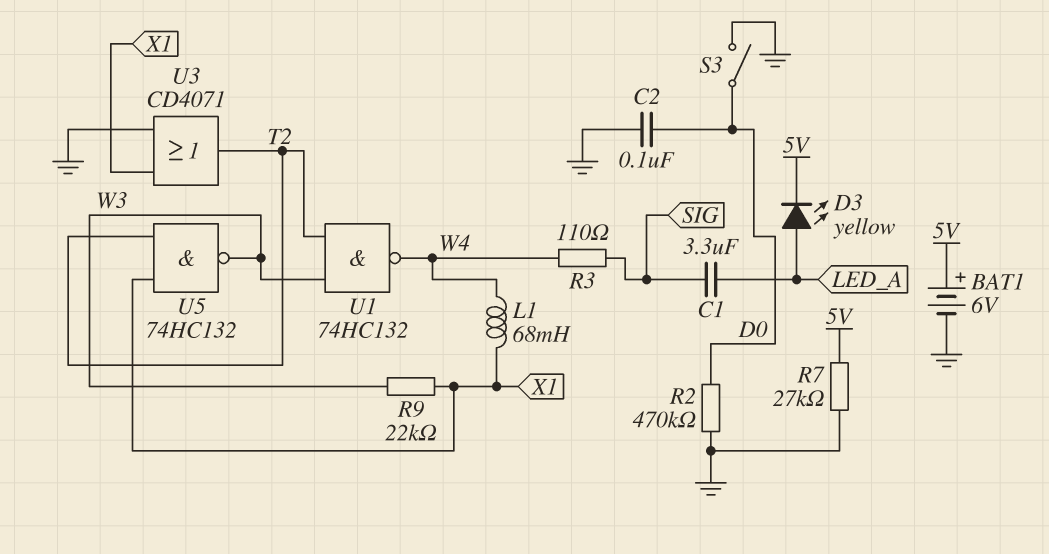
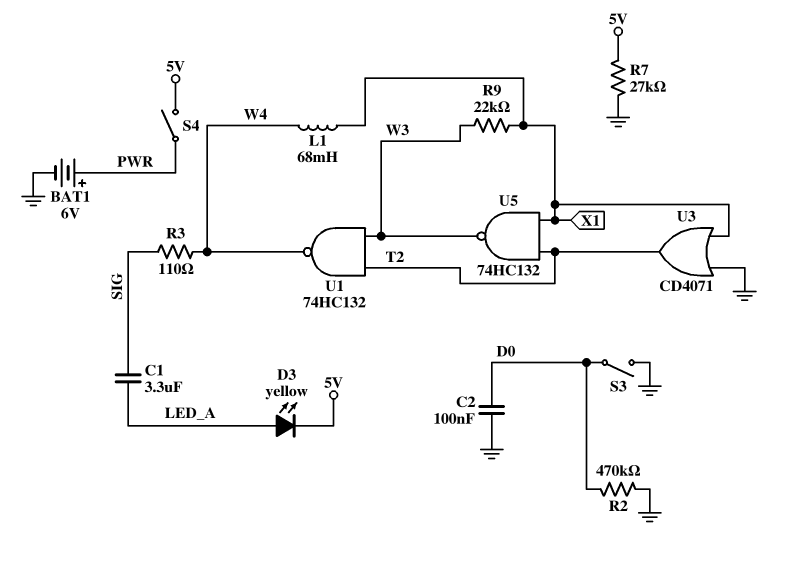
BAT1: 6V (plus 5V, minus GND) -> 6V (plus PWR, minus GND)
S4: none -> switch (5V, PWR)

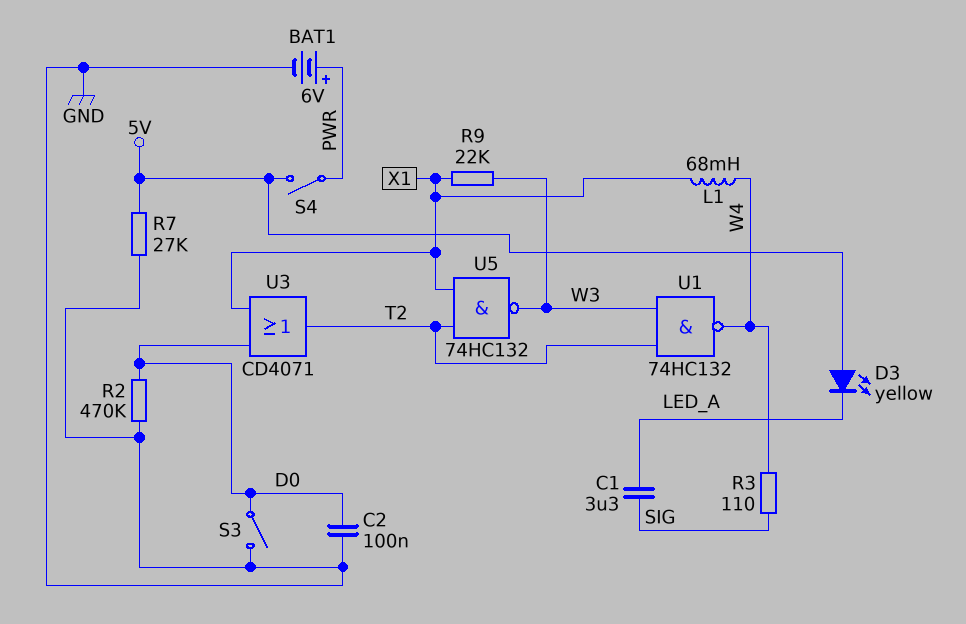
D3: LED yellow (A LED_A, K 5V) -> LED yellow (A 5V, K LED_A)
U3: OR CD4071 (in GND, in X1, out T2) -> OR CD4071 (in D0, in X1, out T2)

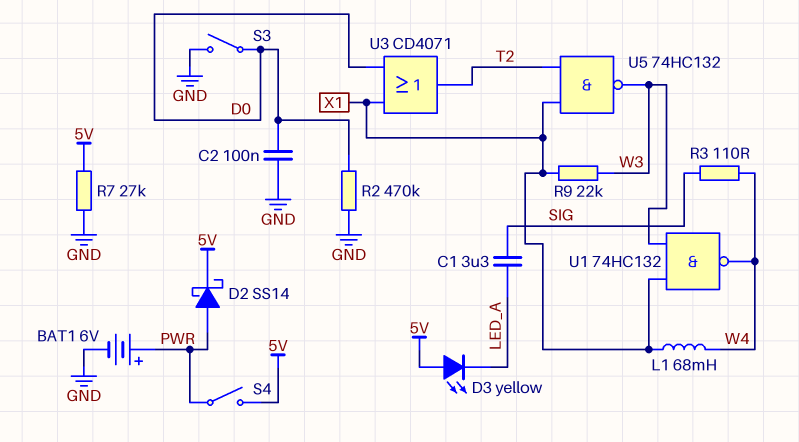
D2: none -> schottky SS14 (A PWR, K 5V)
U1: NAND 74HC132 (in T2, in W3, out W4) -> NAND 74HC132 (in W3, in X1, out W4)

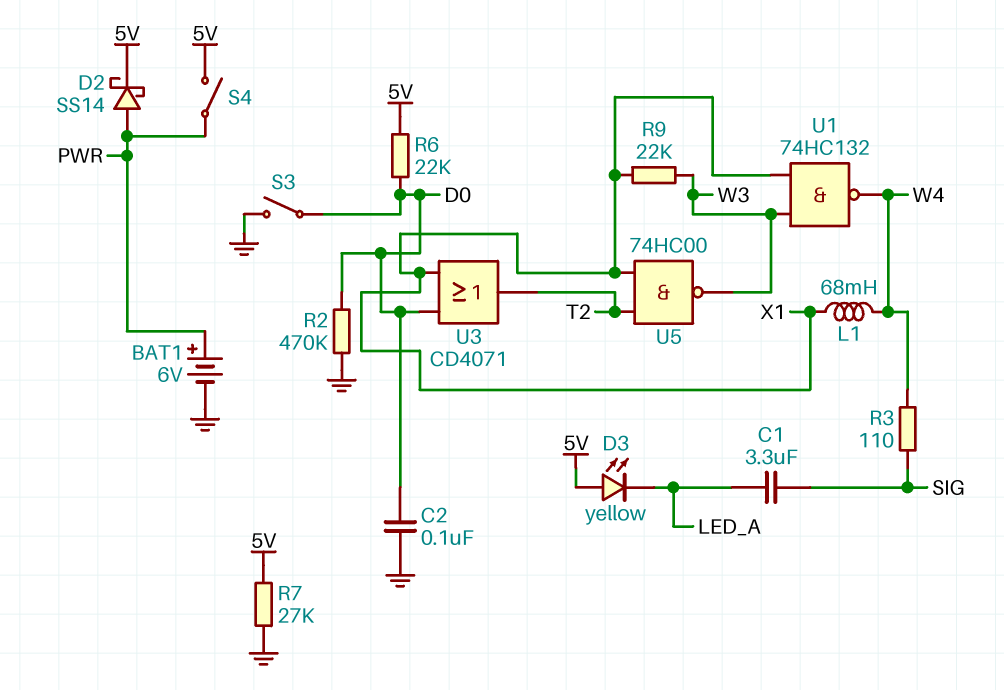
R6: none -> 22k (5V, D0)
U5: NAND 74HC132 (in T2, in X1, out W3) -> NAND 74HC00 (in T2, in X1, out W3)

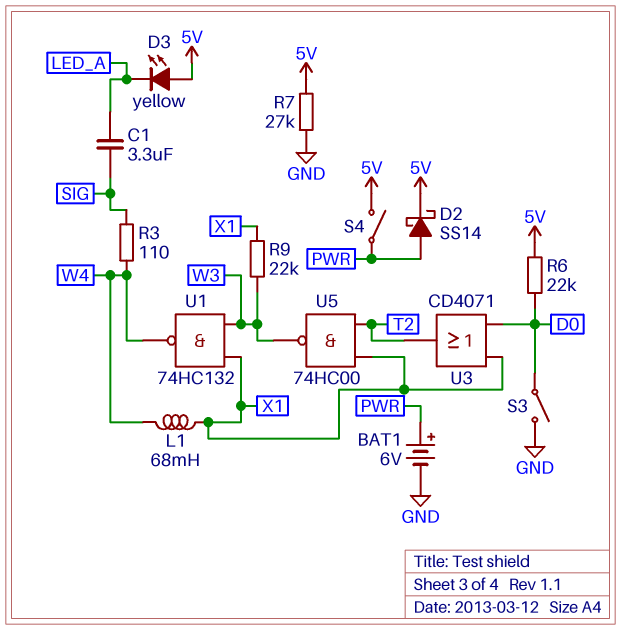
C2: 100nF (D0, GND) -> none
R2: 470k (D0, GND) -> none

